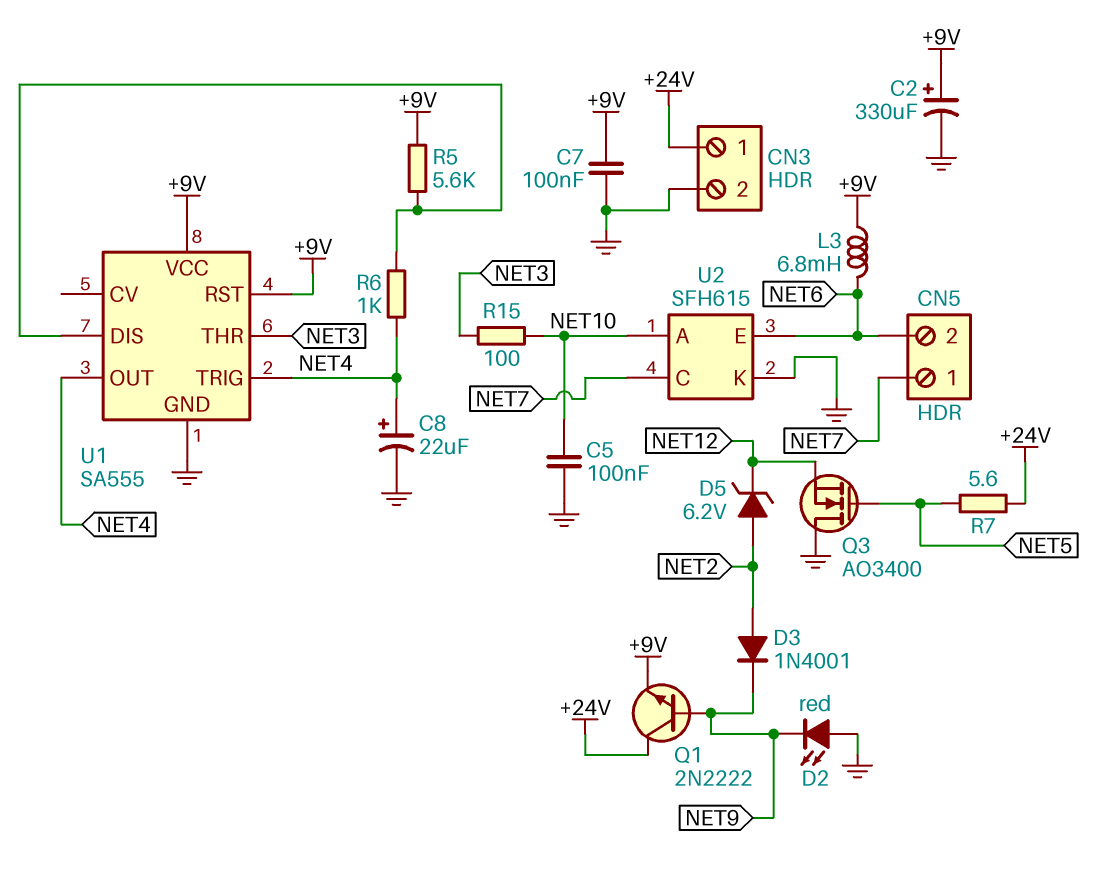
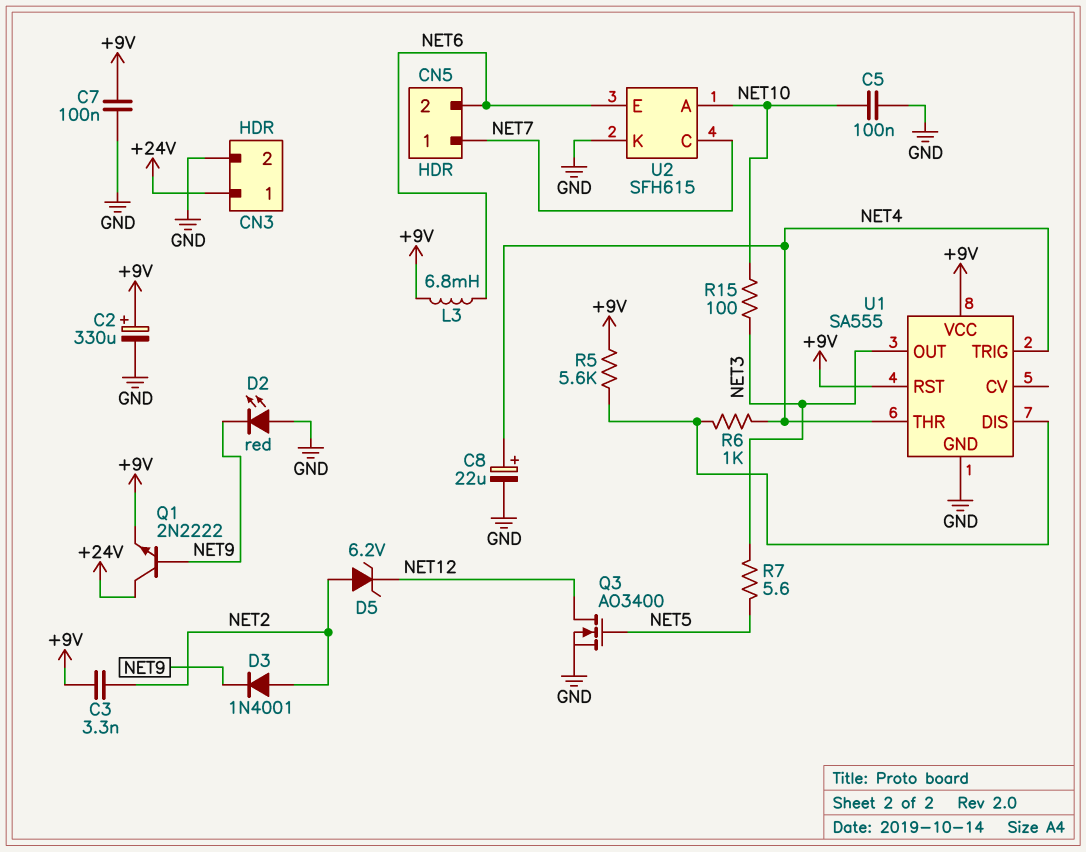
C3: none -> 3.3nF (+9V, NET2)
Q3: NMOS AO3400 (G NET5, D GND, S NET12) -> NMOS AO3400 (G NET5, D NET12, S GND)
R7: 5.6 (+24V, NET5) -> 5.6 (NET3, NET5)
U1 pin OUT: NET4 -> NET3
U1 pin THR: NET3 -> NET4

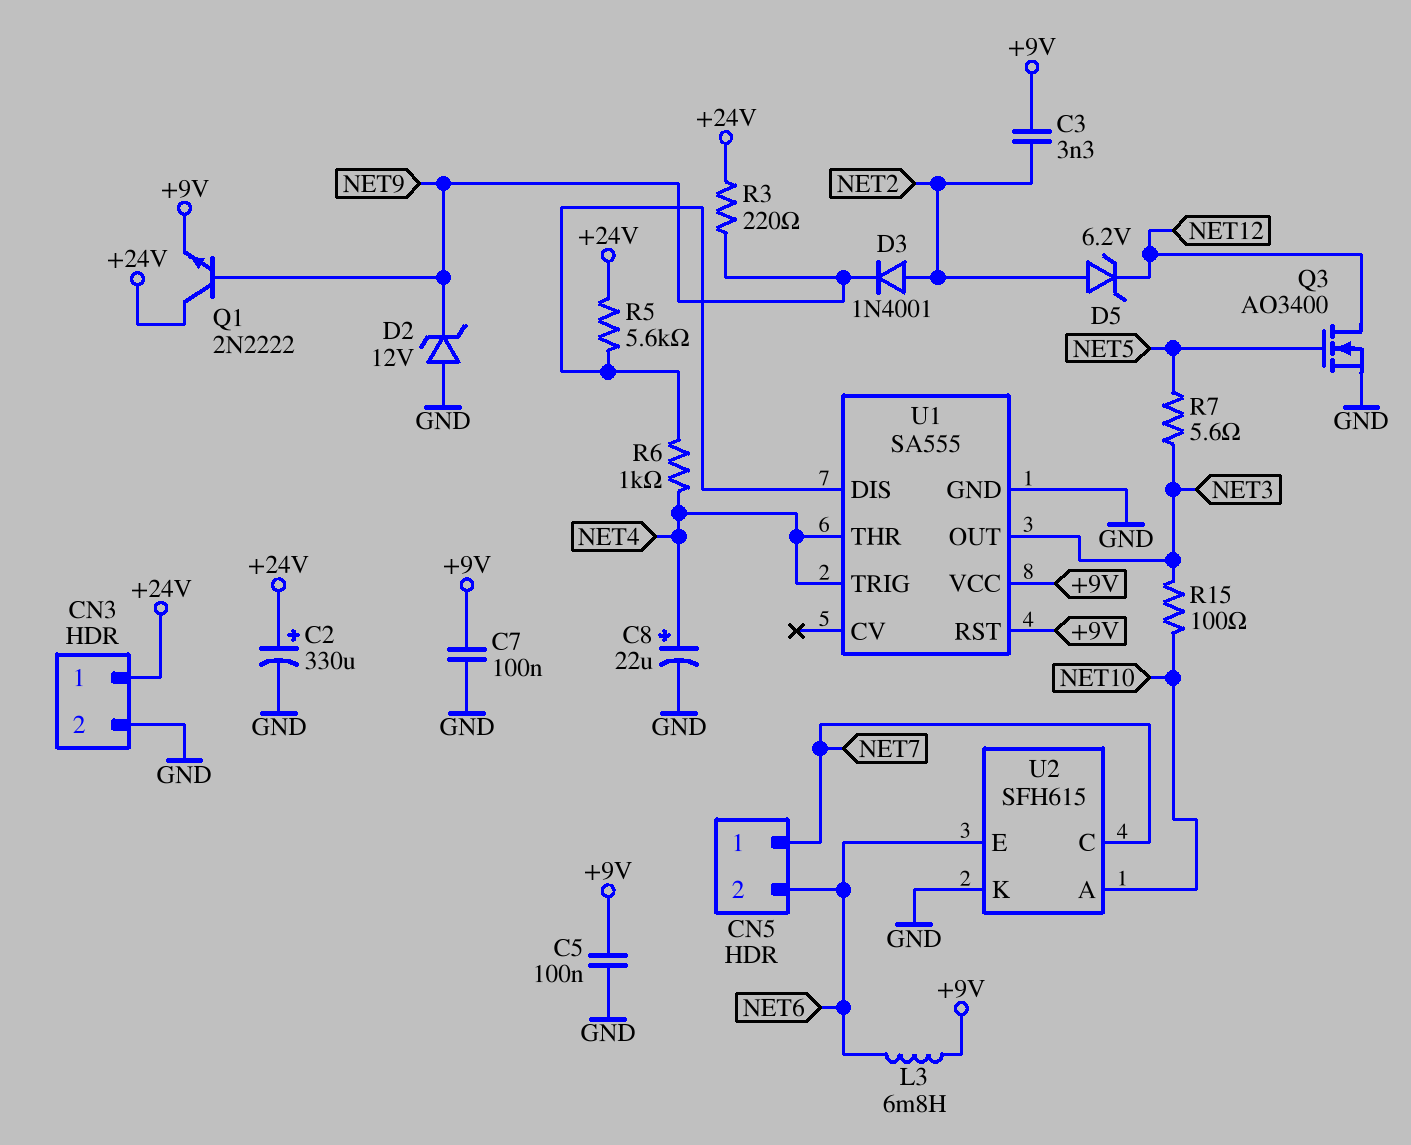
C2: 330uF (plus +9V, minus GND) -> 330uF (plus +24V, minus GND)
C5: 100nF (GND, NET10) -> 100nF (+9V, GND)
D2: LED red (A GND, K NET9) -> zener 12V (A GND, K NET9)
R3: none -> 220 (+24V, NET9)
R5: 5.6k (+9V, U1/DIS) -> 5.6k (+24V, U1/DIS)

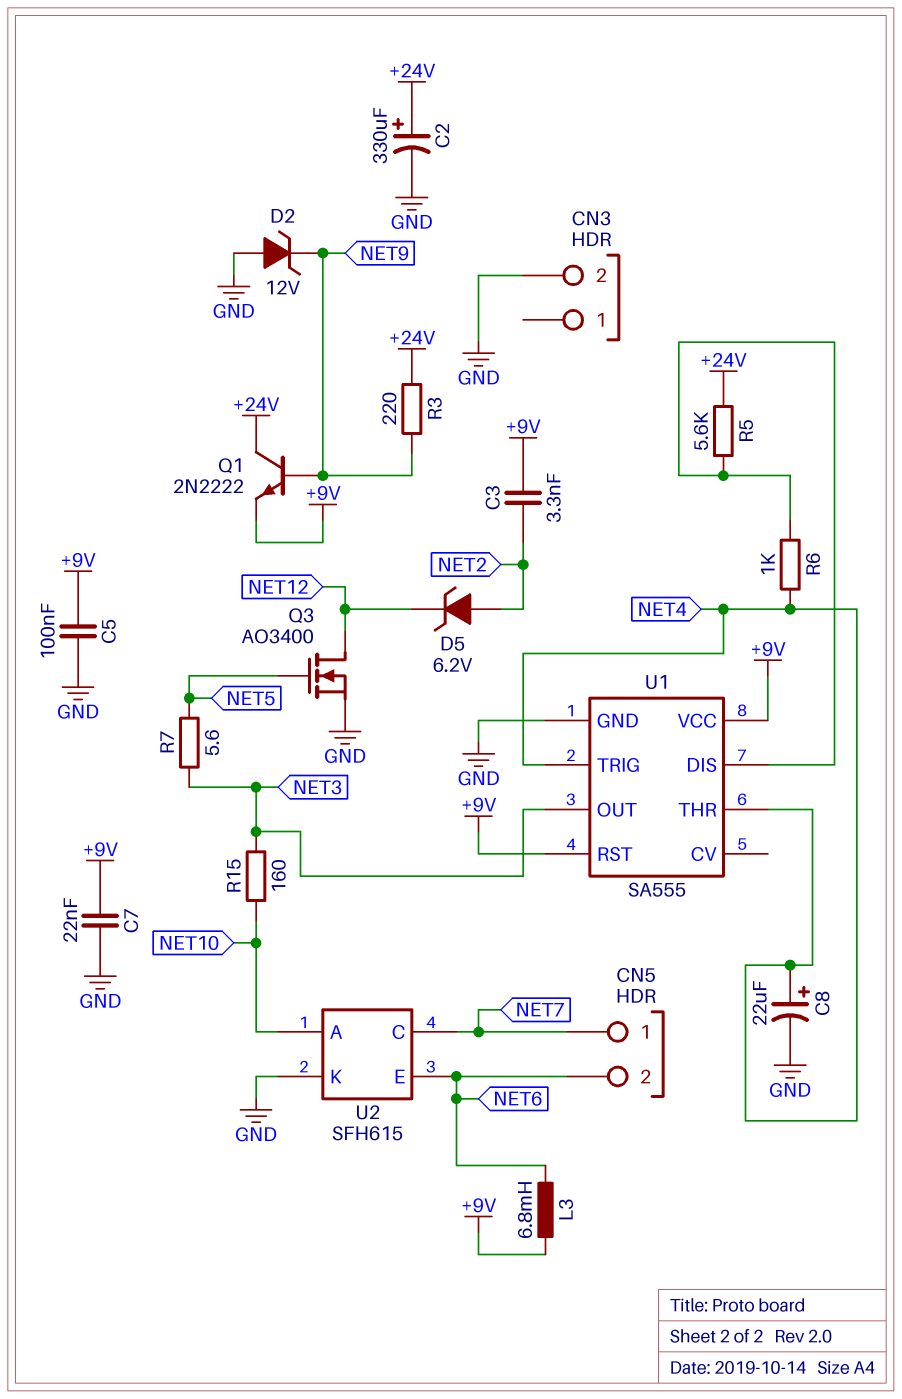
C7: 100nF (+9V, GND) -> 22nF (+9V, GND)
CN3 pin 1: +24V -> none
D3: diode 1N4001 (A NET2, K NET9) -> none
R15: 100 (NET3, NET10) -> 160 (NET3, NET10)

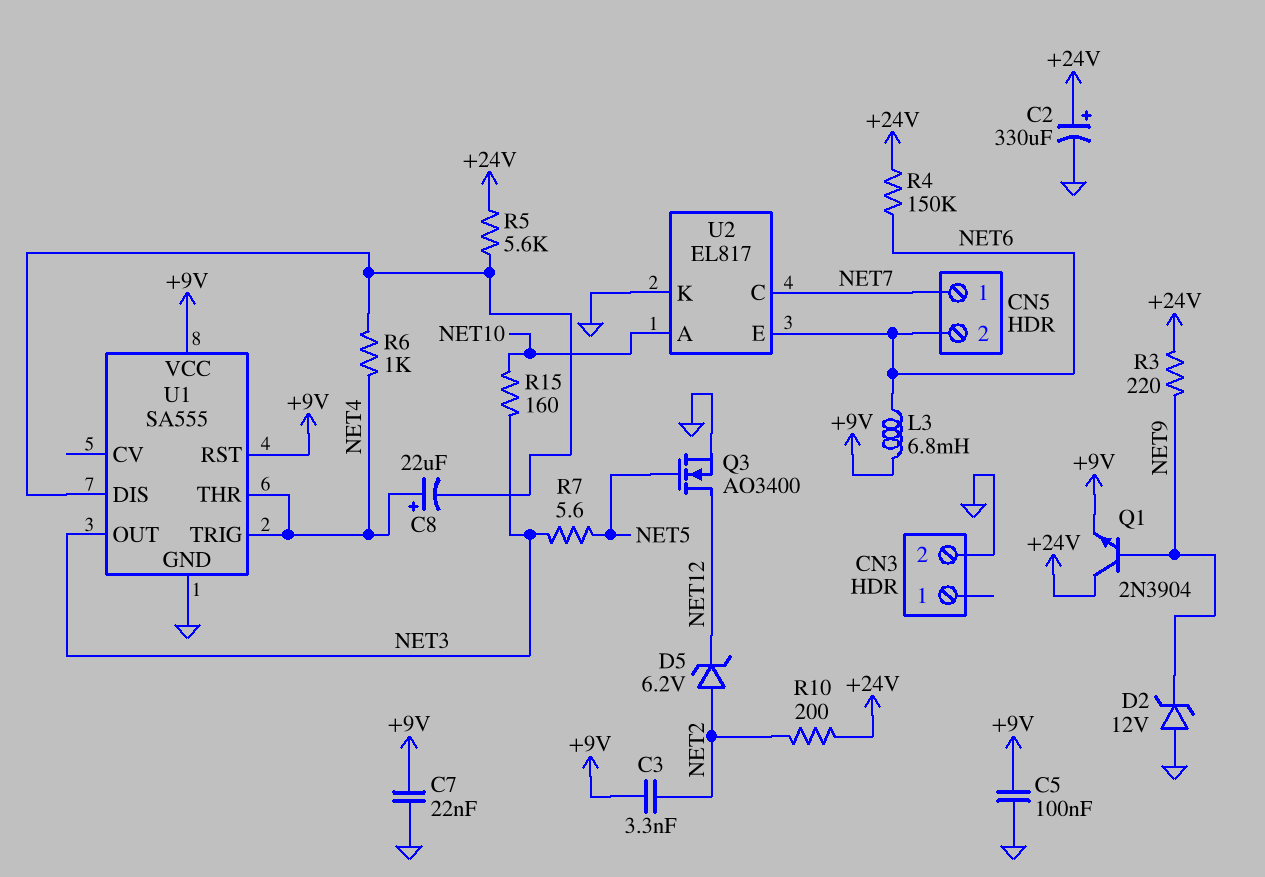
C8: 22uF (plus NET4, minus GND) -> 22uF (plus NET4, minus U1/DIS)
Q1: NPN 2N2222 (B NET9, C +24V, E +9V) -> NPN 2N3904 (B NET9, C +24V, E +9V)
R4: none -> 150k (+24V, NET6)
R10: none -> 200 (+24V, NET2)
U2: SFH615 -> EL817

